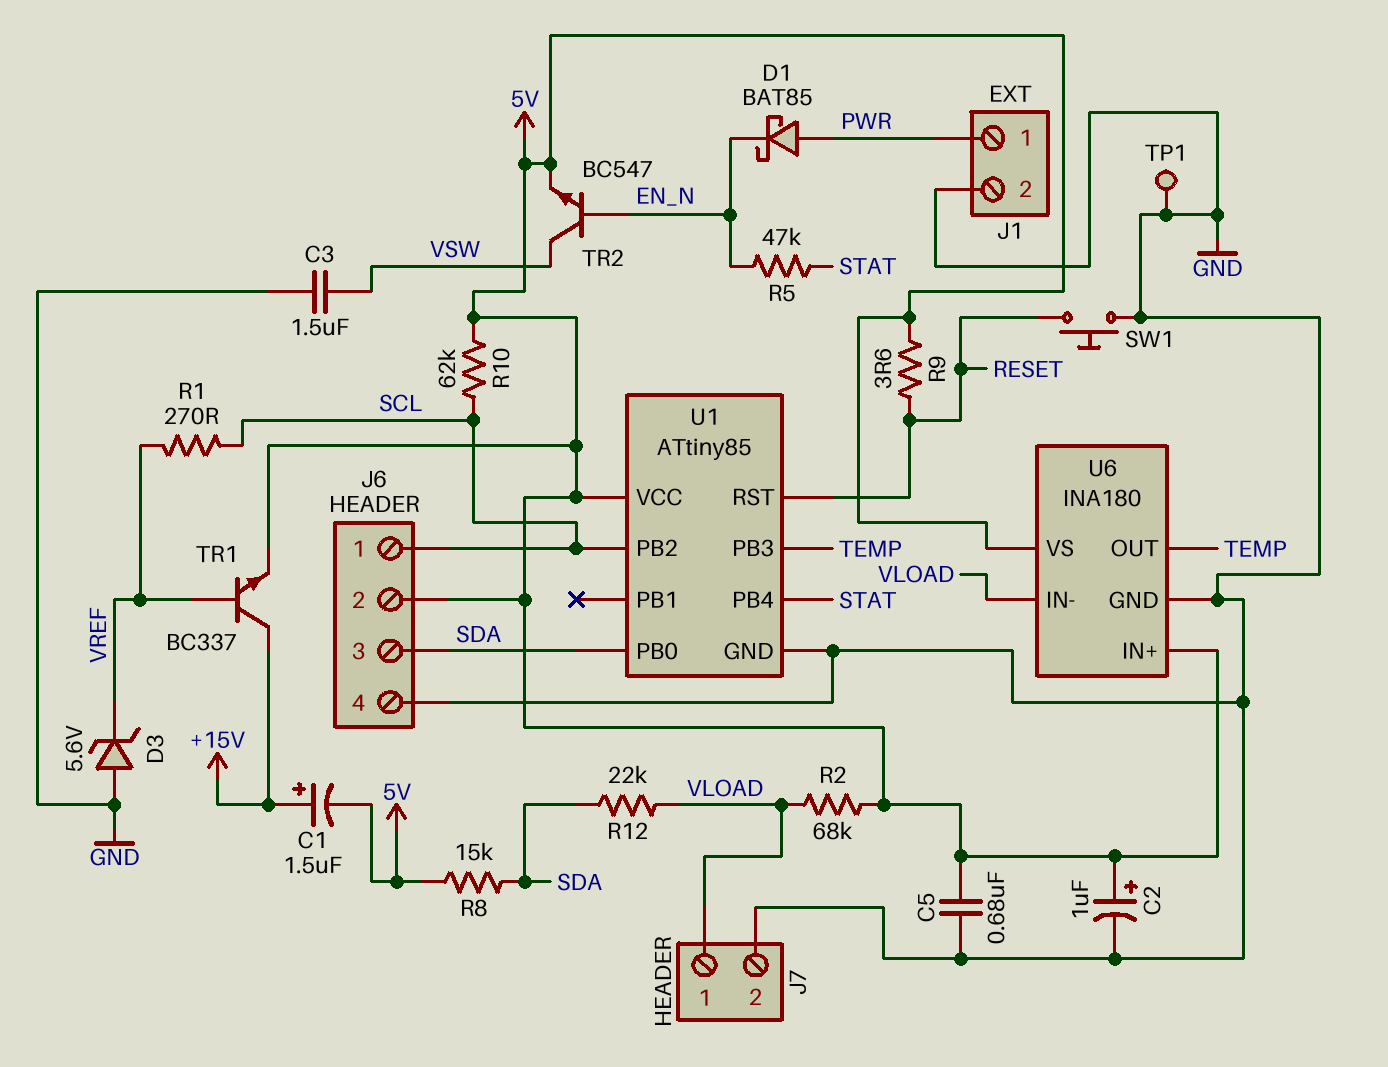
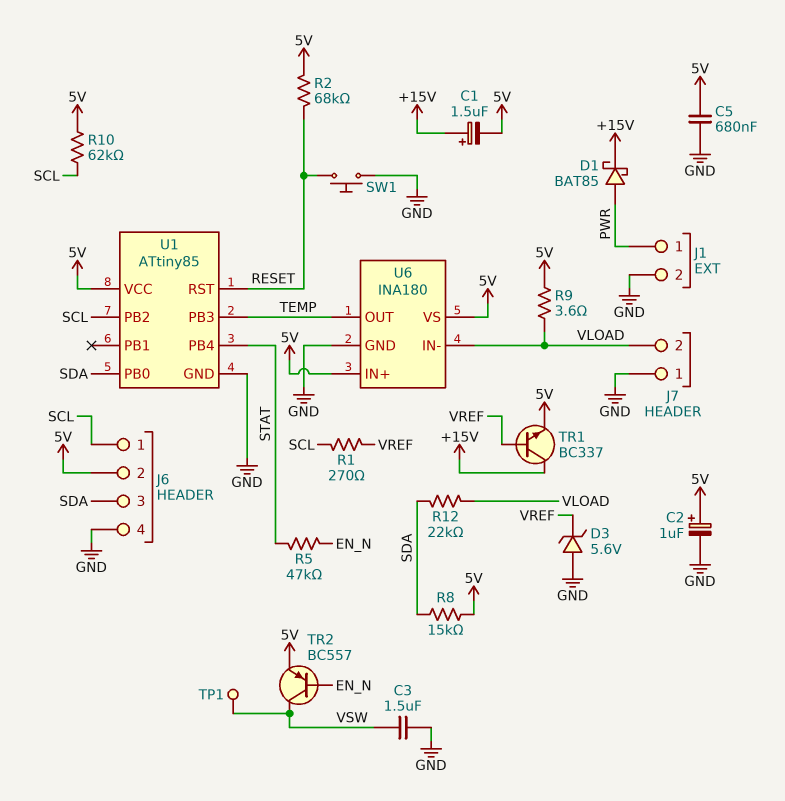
D1: schottky BAT85 (A PWR, K EN_N) -> schottky BAT85 (A PWR, K +15V)
J7 pin 1: VLOAD -> GND
J7 pin 2: GND -> VLOAD
R2: 68k (5V, VLOAD) -> 68k (5V, RESET)
R9: 3.6 (5V, RESET) -> 3.6 (5V, VLOAD)
TP1: test point (GND) -> test point (VSW)
TR2: NPN BC547 (B EN_N, C VSW, E 5V) -> PNP BC557 (B EN_N, C VSW, E 5V)

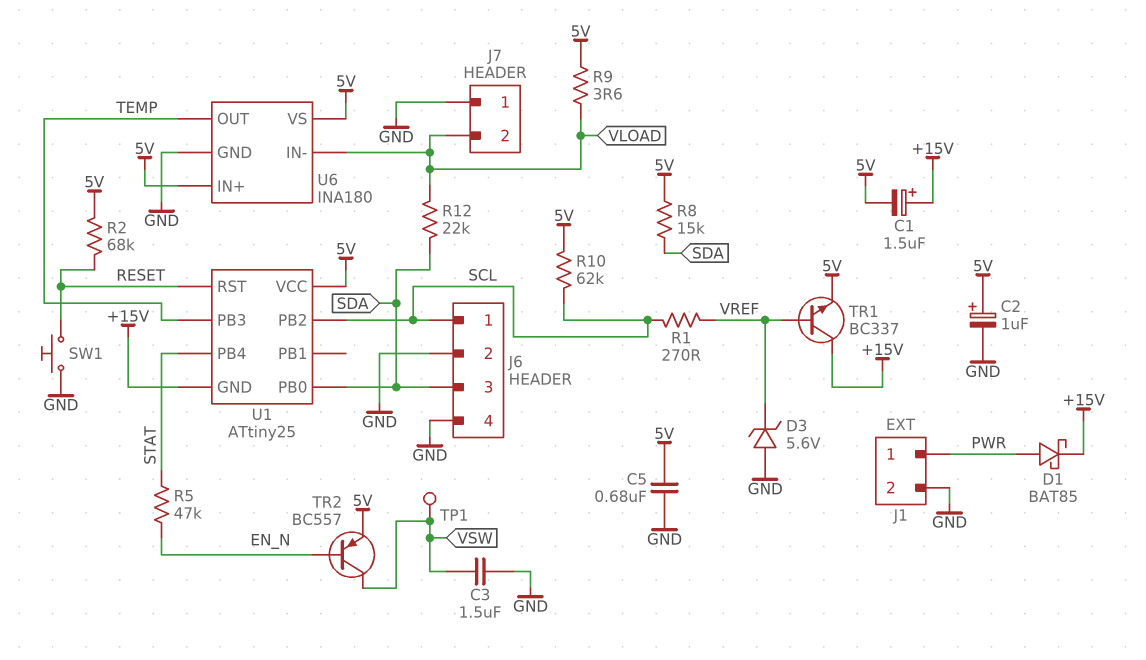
J6 pin 2: 5V -> GND
U1: ATtiny85 -> ATtiny25
U1 pin GND: GND -> +15V

